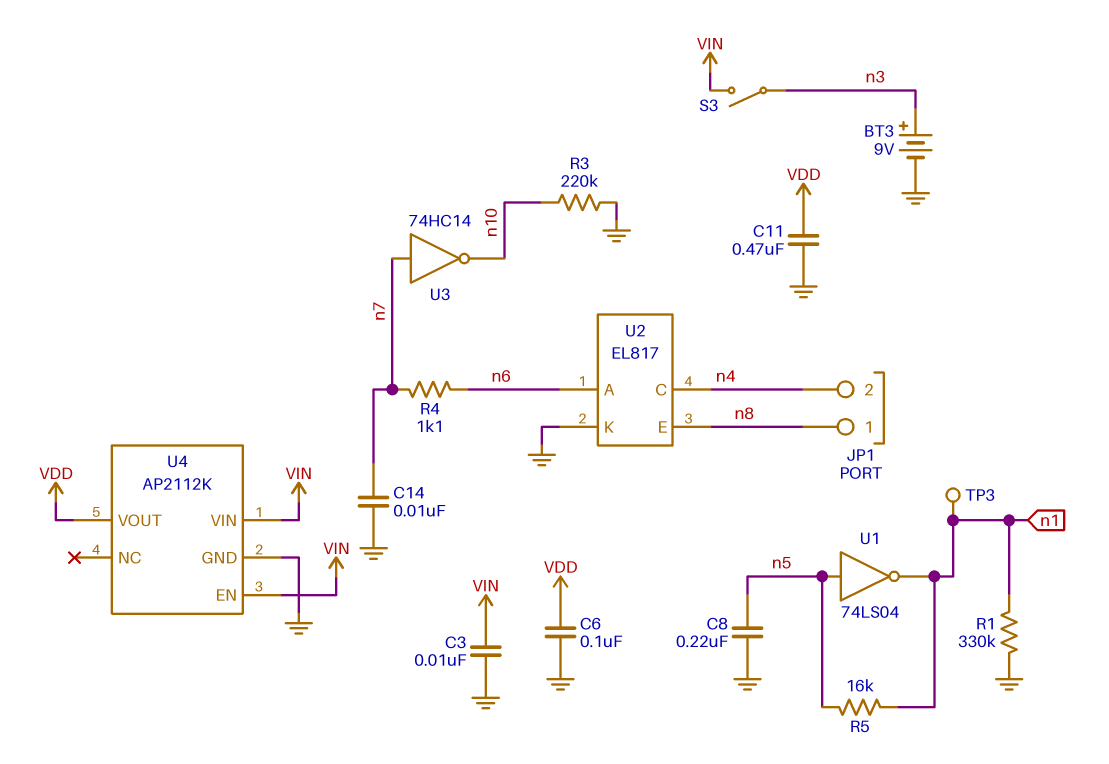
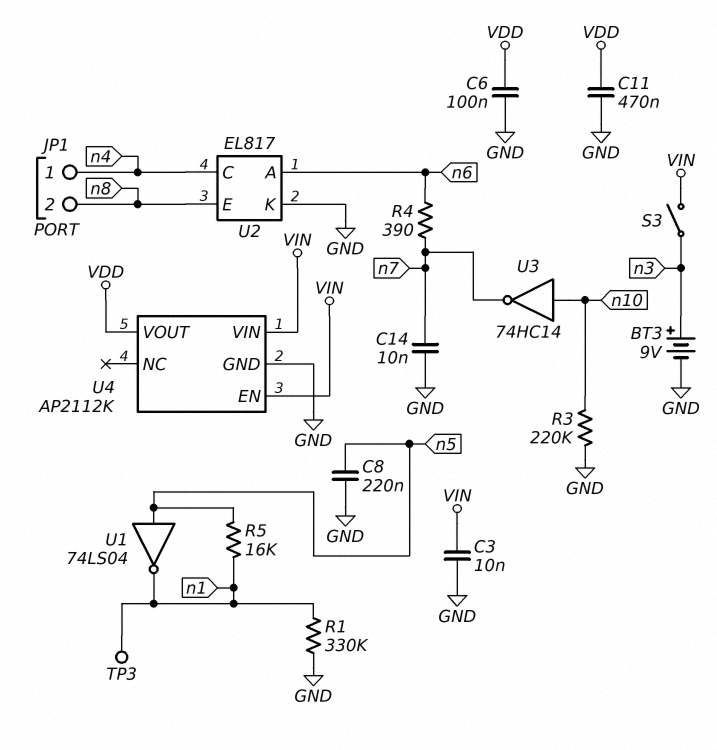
JP1 pin 1: n8 -> n4
JP1 pin 2: n4 -> n8
R4: 1.1k (n6, n7) -> 390 (n6, n7)
U3: NOT 74HC14 (in n7, out n10) -> NOT 74HC14 (in n10, out n7)

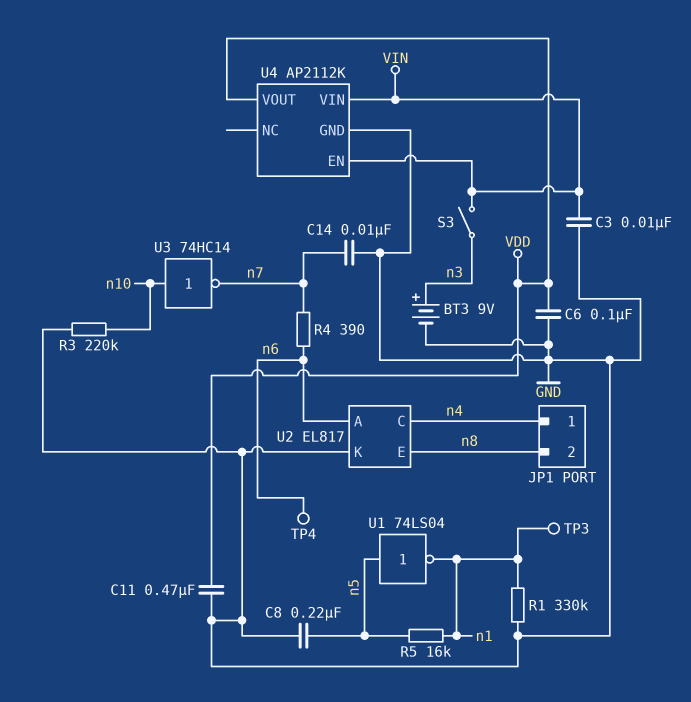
TP4: none -> test point (n6)

